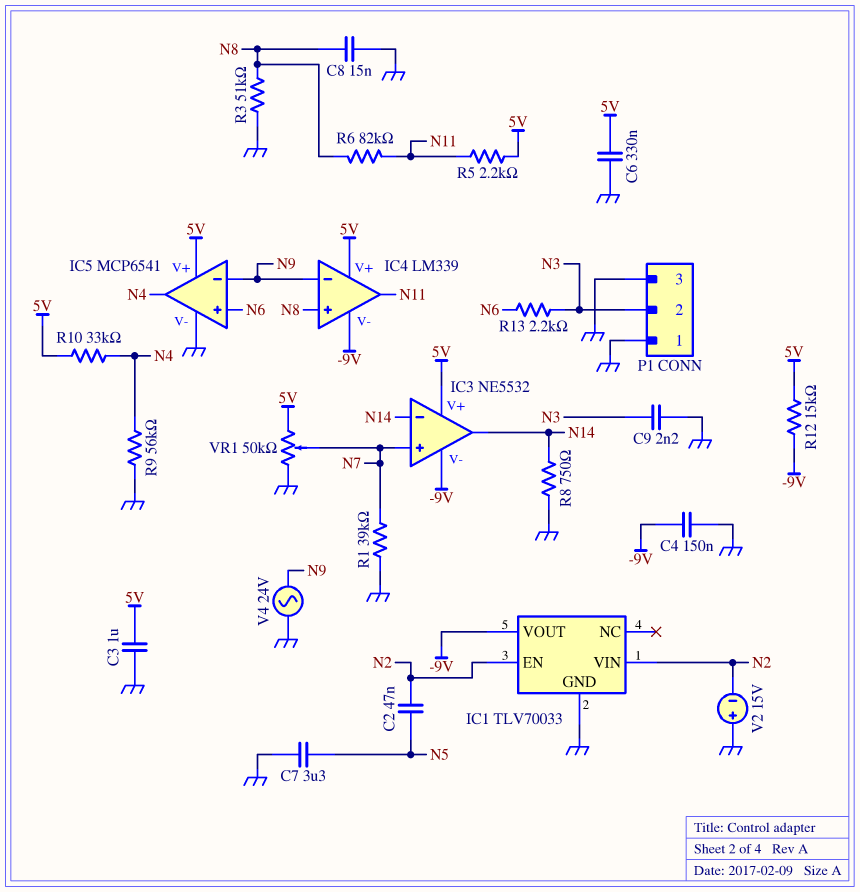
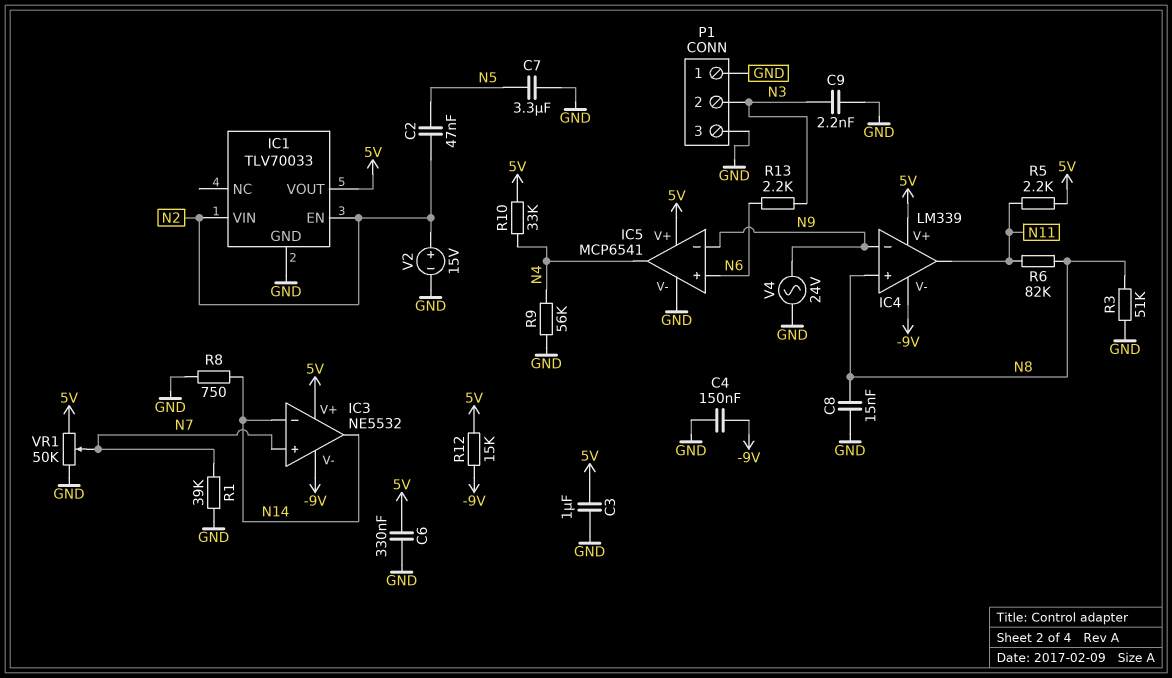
IC1 pin VOUT: -9V -> 5V
V2: 15V (plus GND, minus N2) -> 15V (plus N2, minus GND)

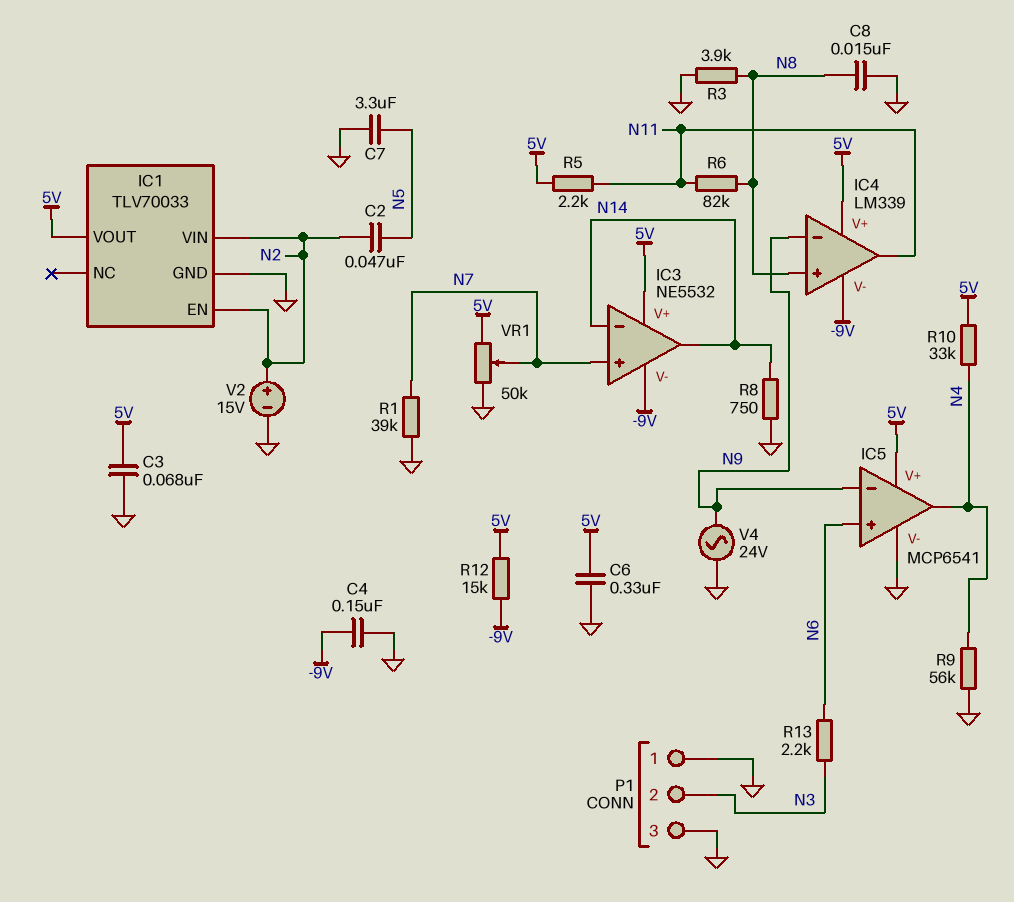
C3: 1uF (5V, GND) -> 68nF (5V, GND)
C9: 2.2nF (GND, N3) -> none
R3: 51k (GND, N8) -> 3.9k (GND, N8)

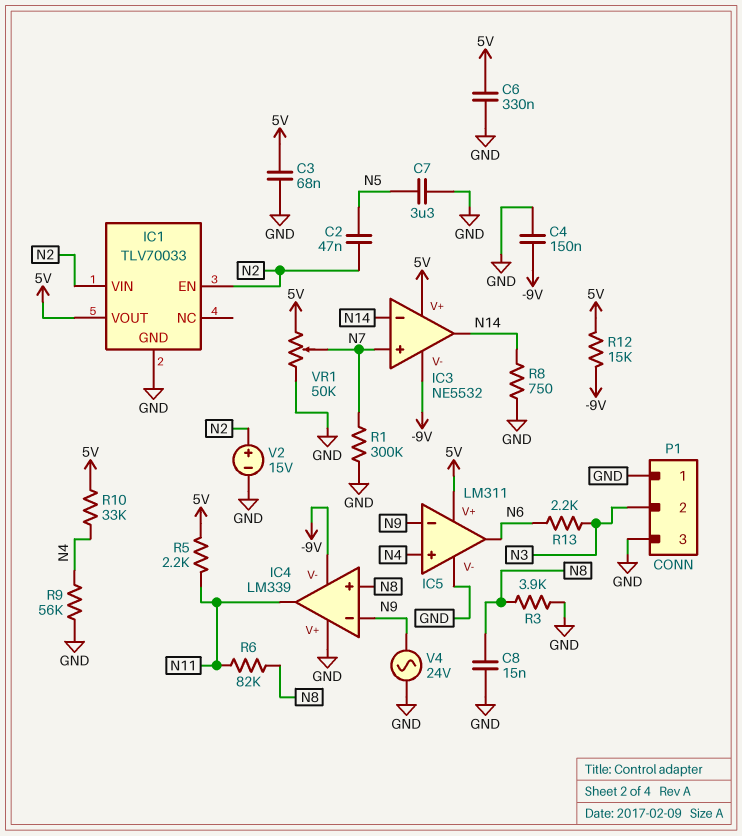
IC4 pin V+: 5V -> GND
IC5: MCP6541 -> LM311
IC5 pin in+: N6 -> N4
IC5 pin out: N4 -> N6
R1: 39k (GND, N7) -> 300k (GND, N7)

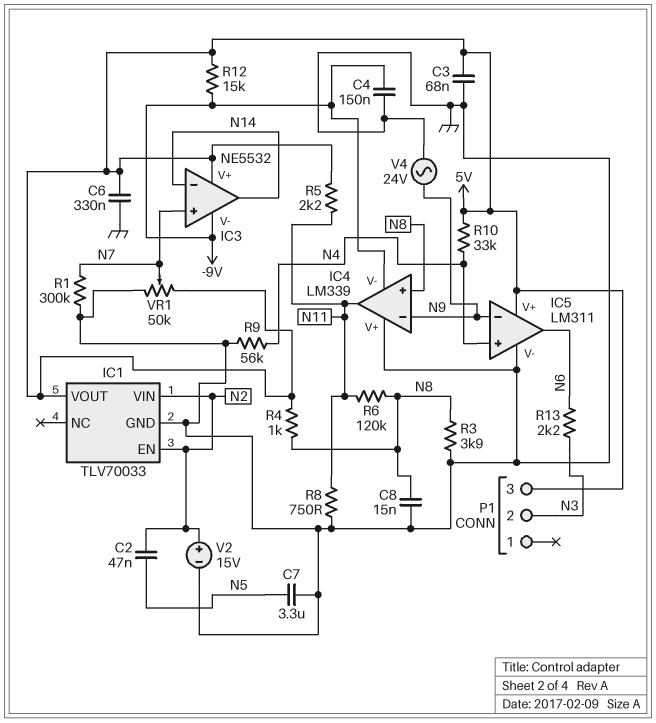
P1 pin 1: GND -> none
P1 pin 3: GND -> 5V
R4: none -> 1k (5V, N8)
R6: 82k (N8, N11) -> 120k (N8, N11)
R8: 750 (GND, N14) -> 750 (GND, N11)

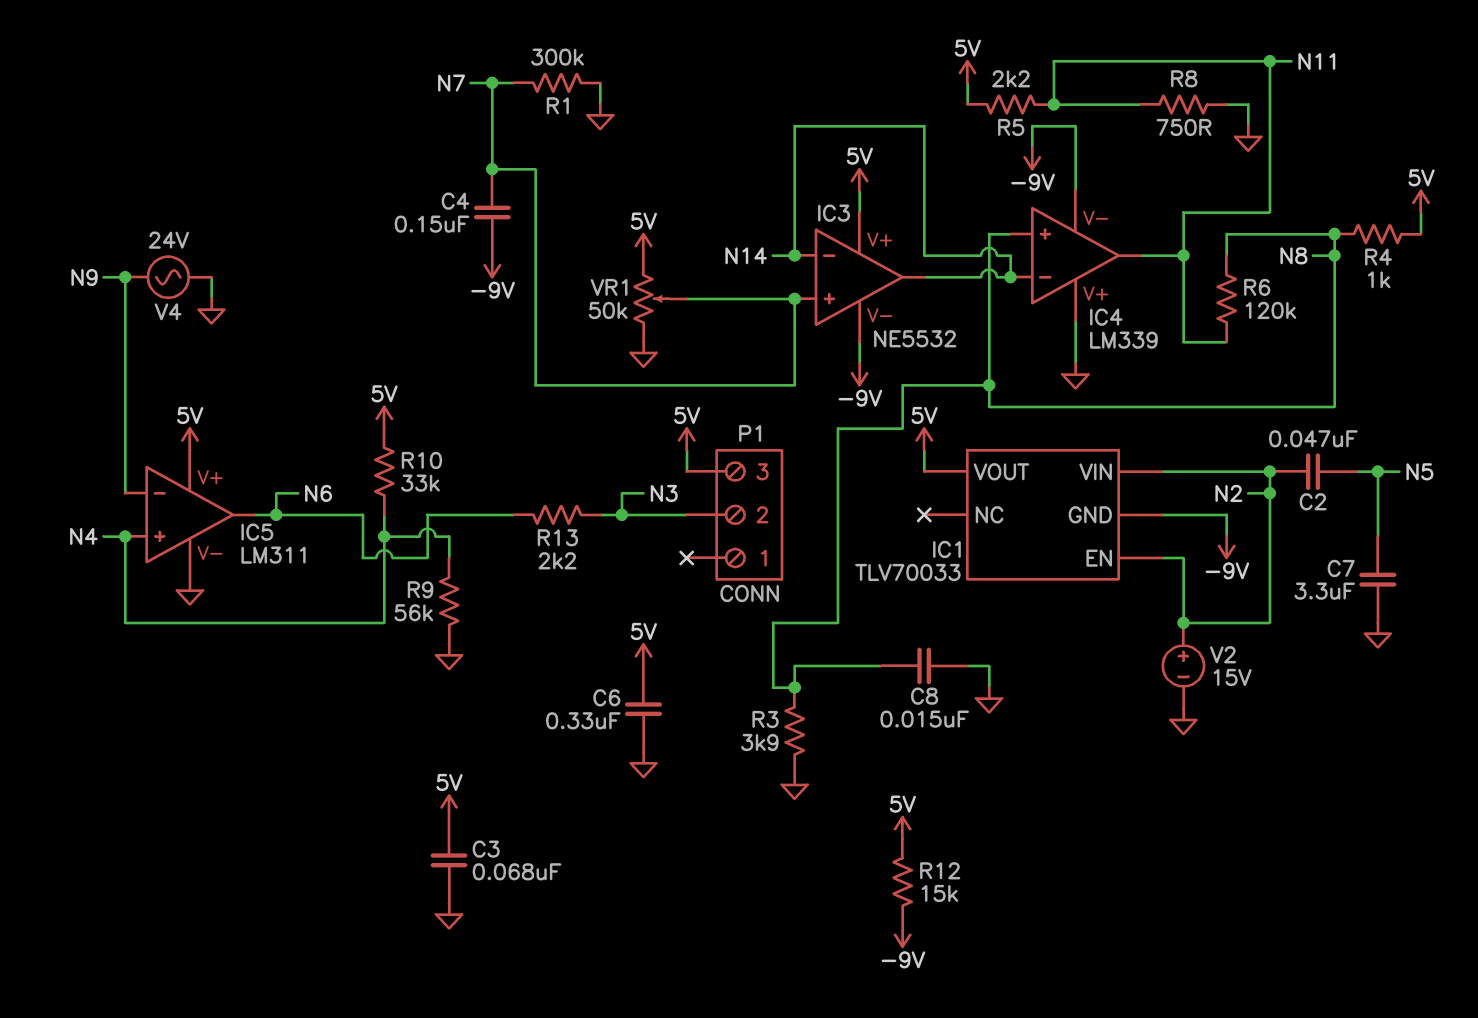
C4: 150nF (-9V, GND) -> 150nF (-9V, N7)
IC1 pin GND: GND -> -9V
IC4 pin in-: N9 -> N14

